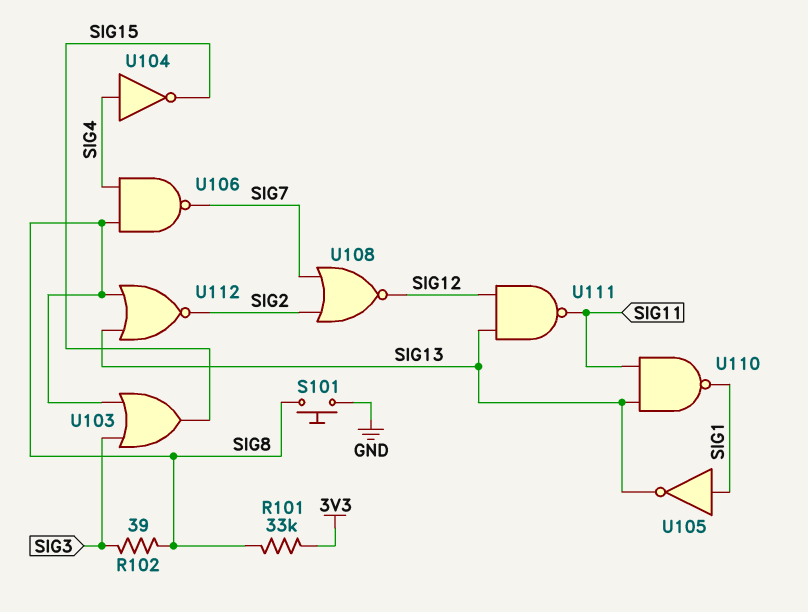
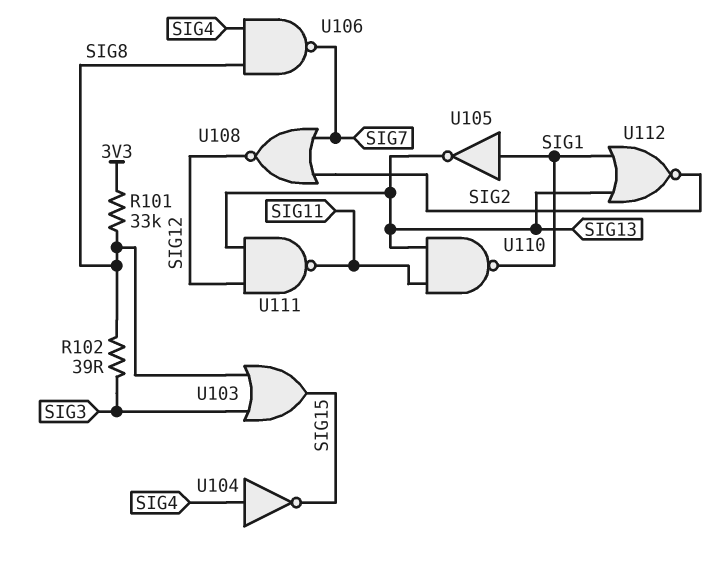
S101: button (GND, SIG8) -> none
U112: NOR (in SIG8, in SIG13, out SIG2) -> NOR (in SIG1, in SIG13, out SIG2)

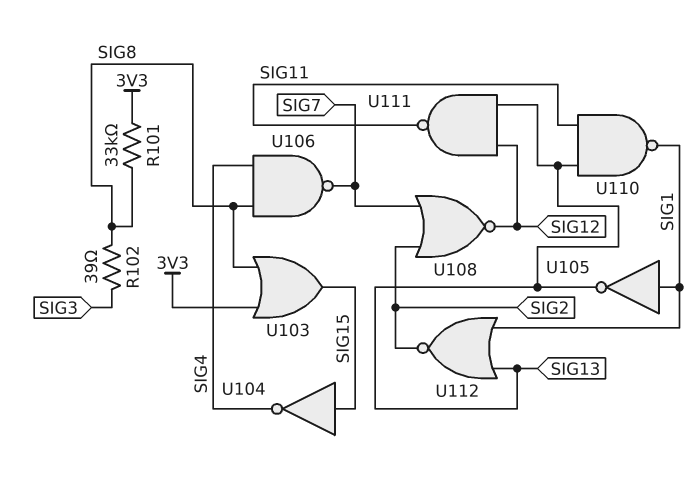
U103: OR (in SIG3, in SIG8, out SIG15) -> OR (in 3V3, in SIG8, out SIG15)
U104: NOT (in SIG4, out SIG15) -> NOT (in SIG15, out SIG4)

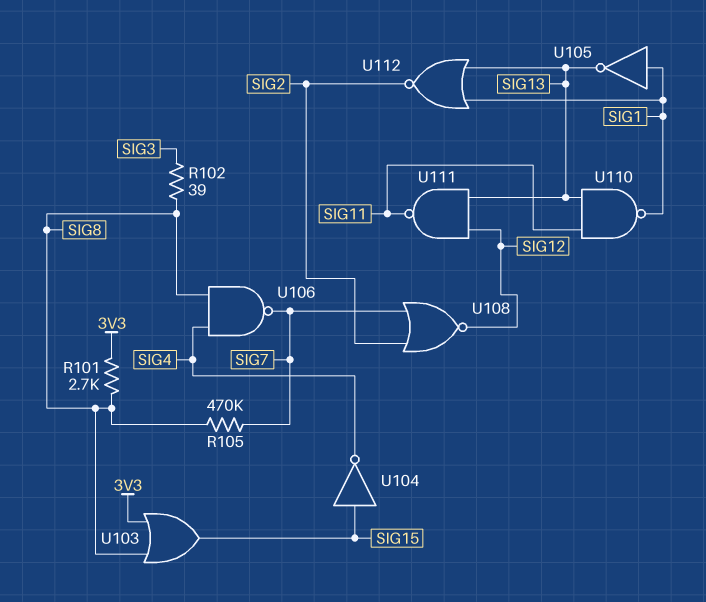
R101: 33k (3V3, SIG8) -> 2.7k (3V3, SIG8)
R105: none -> 470k (SIG7, SIG8)

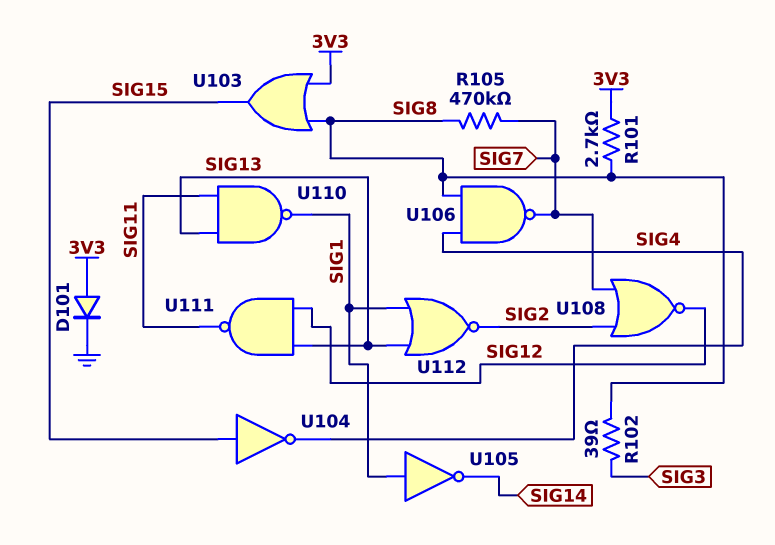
D101: none -> diode (A 3V3, K GND)
U105: NOT (in SIG1, out SIG13) -> NOT (in SIG1, out SIG14)

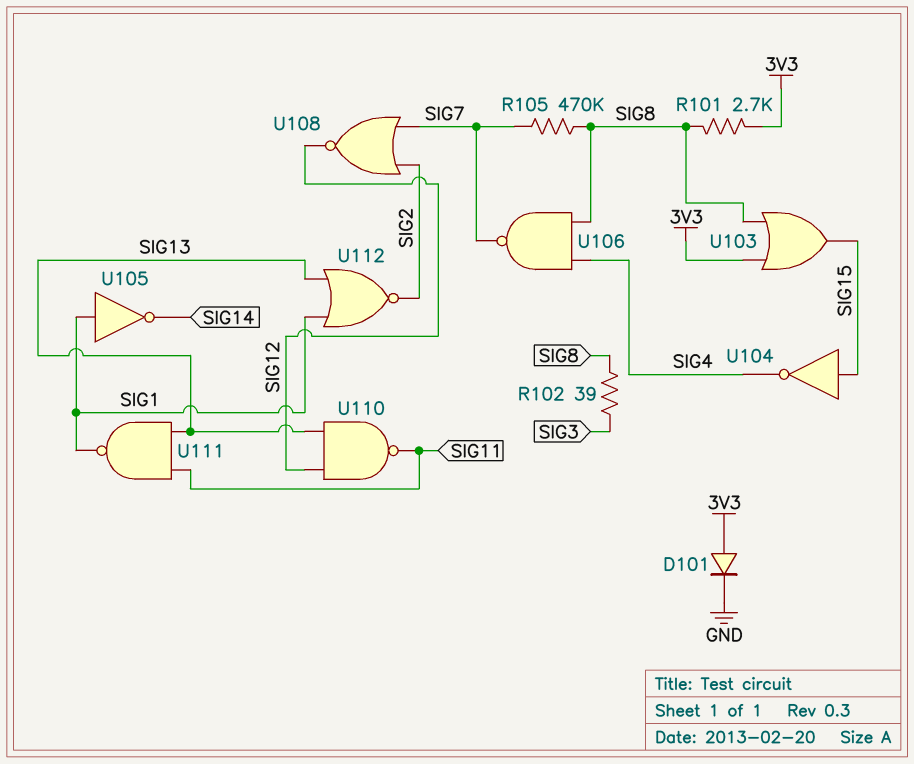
U110: NAND (in SIG11, in SIG13, out SIG1) -> NAND (in SIG12, in SIG13, out SIG11)
U111: NAND (in SIG12, in SIG13, out SIG11) -> NAND (in SIG11, in SIG13, out SIG1)

